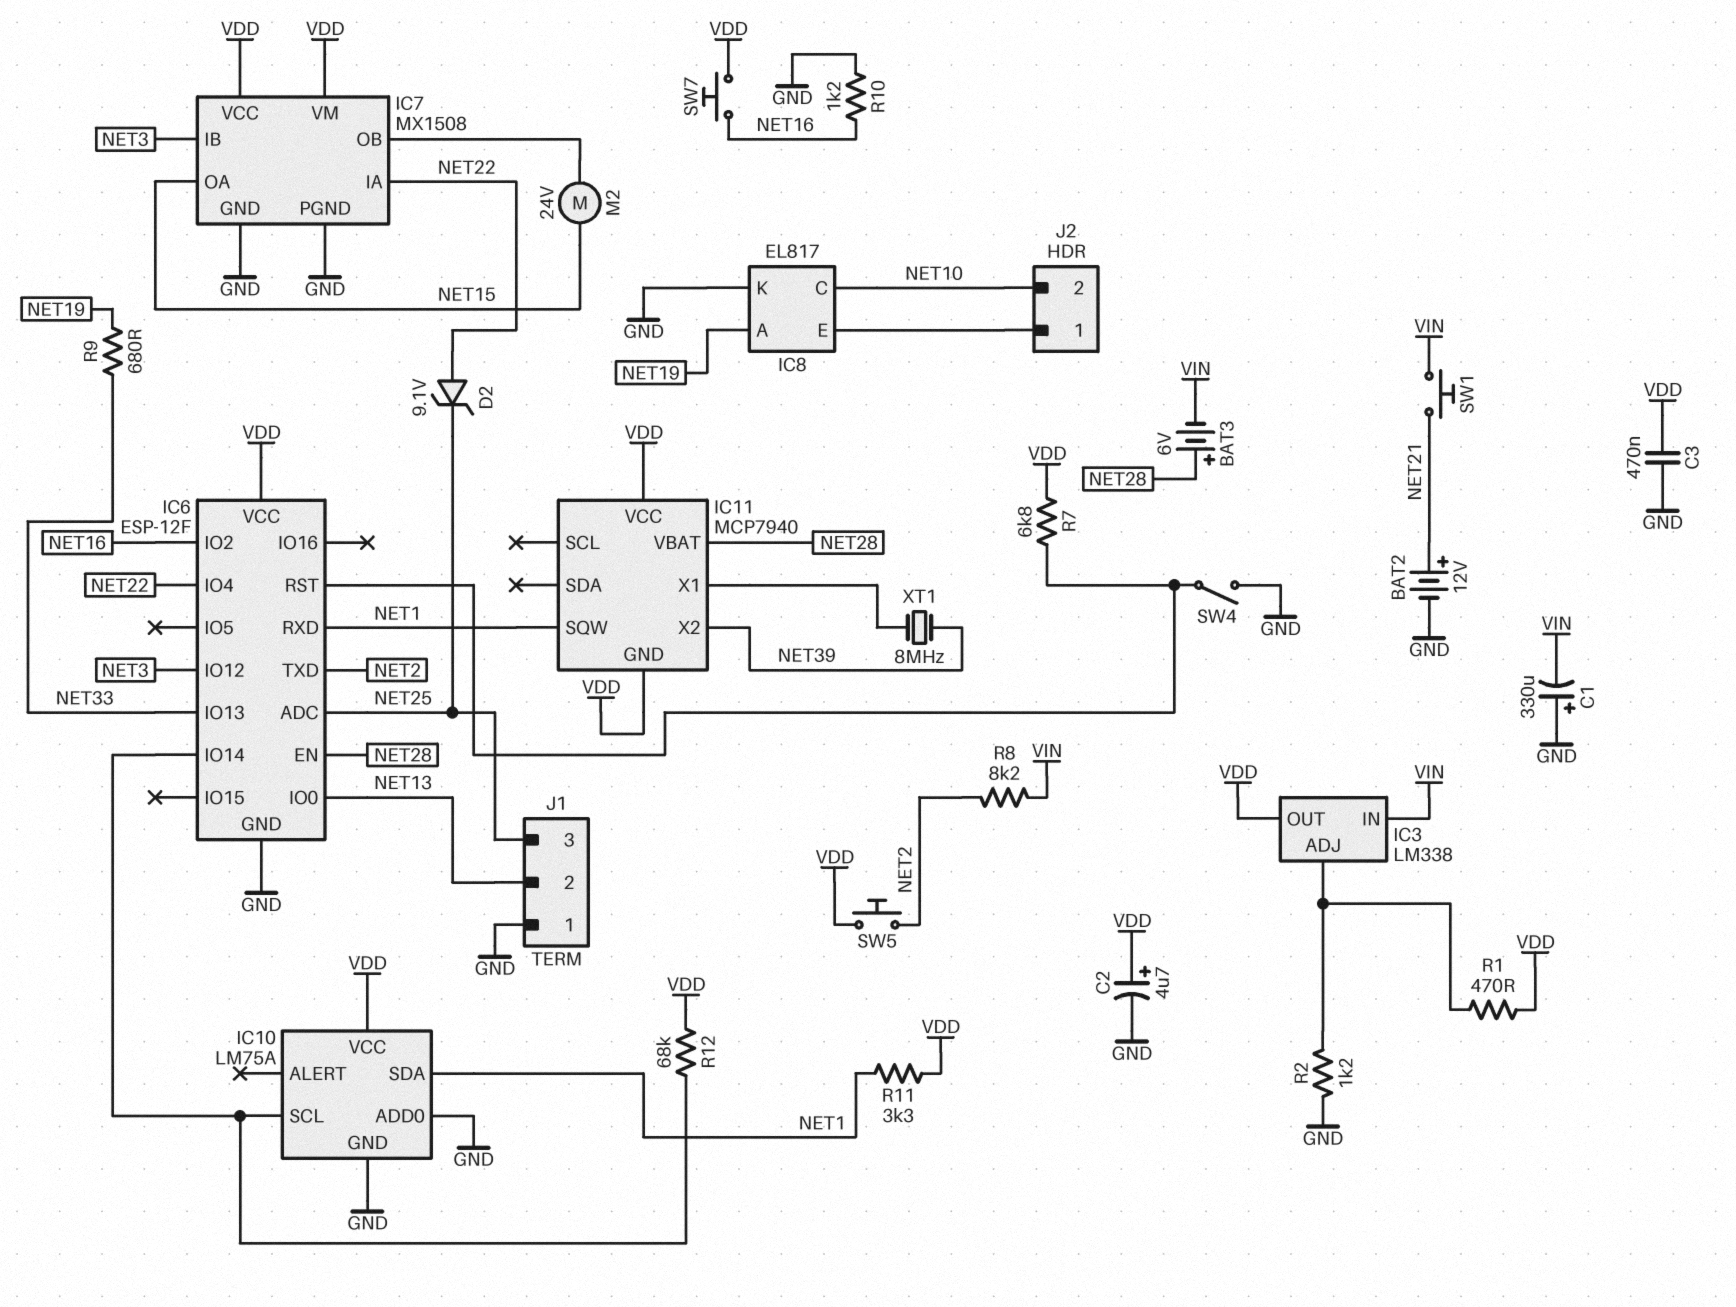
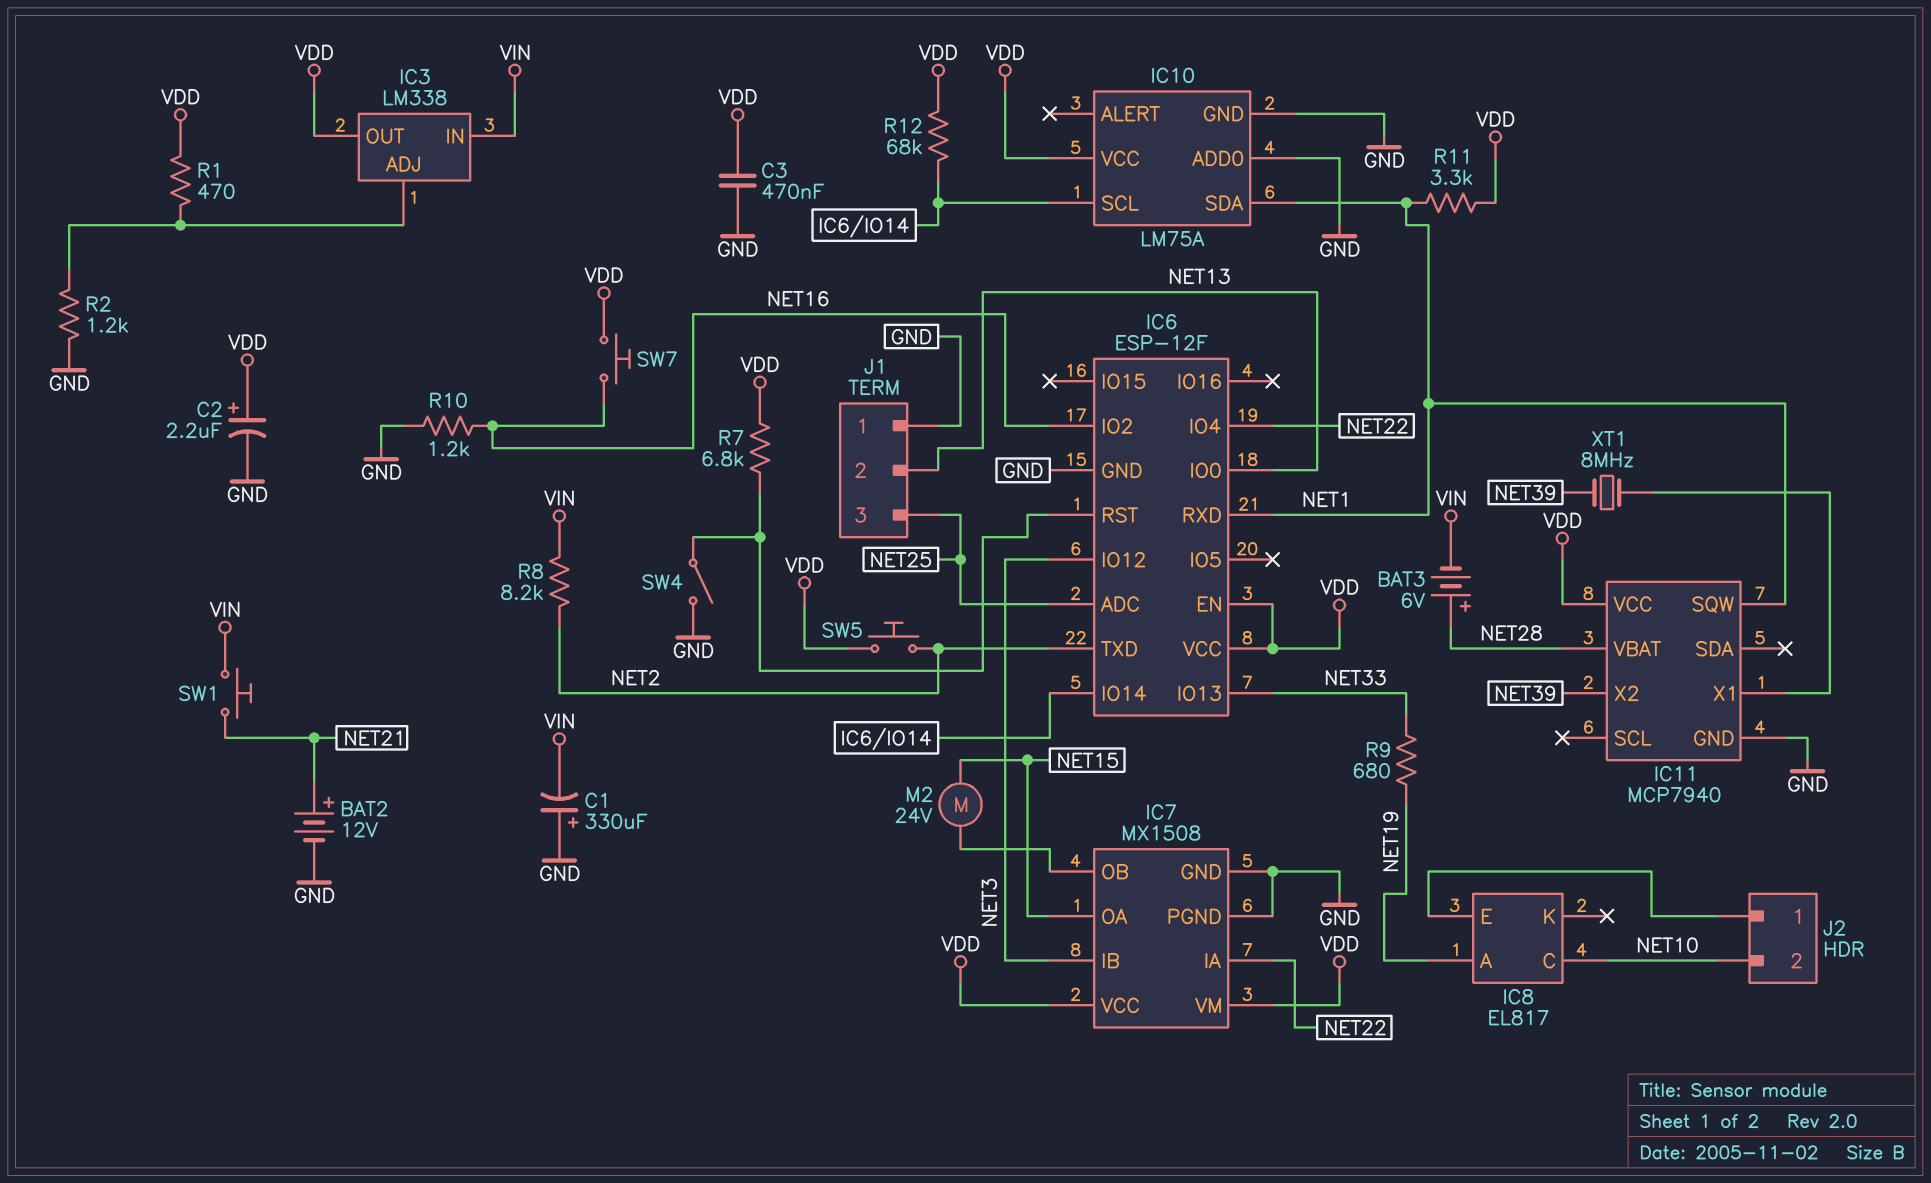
C2: 4.7uF (plus VDD, minus GND) -> 2.2uF (plus VDD, minus GND)
D2: zener 9.1V (A NET22, K NET25) -> none
IC6 pin EN: NET28 -> VDD
IC8 pin K: GND -> none
IC11 pin GND: VDD -> GND

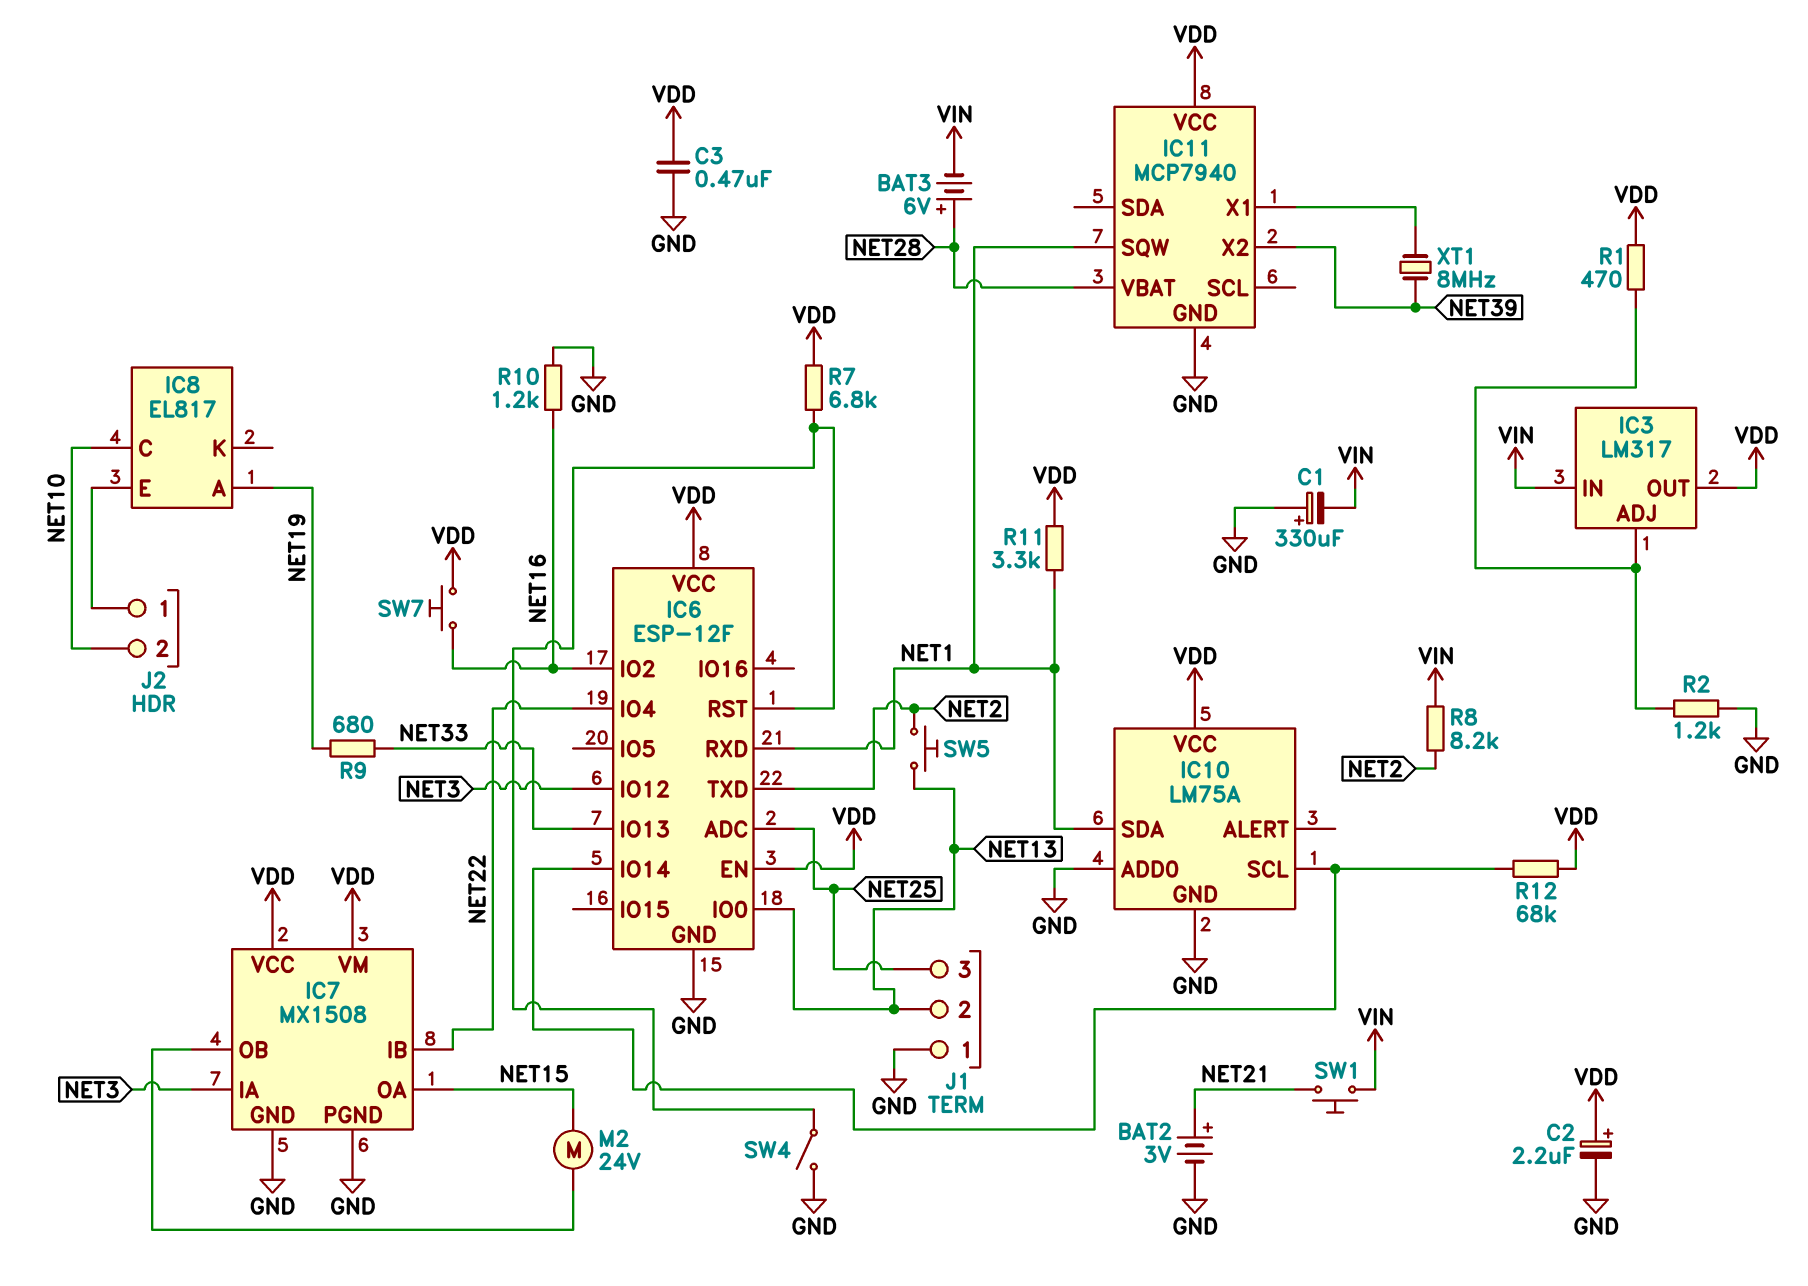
BAT2: 12V (plus NET21, minus GND) -> 3V (plus NET21, minus GND)
IC3: LM338 -> LM317
IC7 pin IA: NET22 -> NET3
IC7 pin IB: NET3 -> NET22
SW5: button (NET2, VDD) -> button (NET2, NET13)

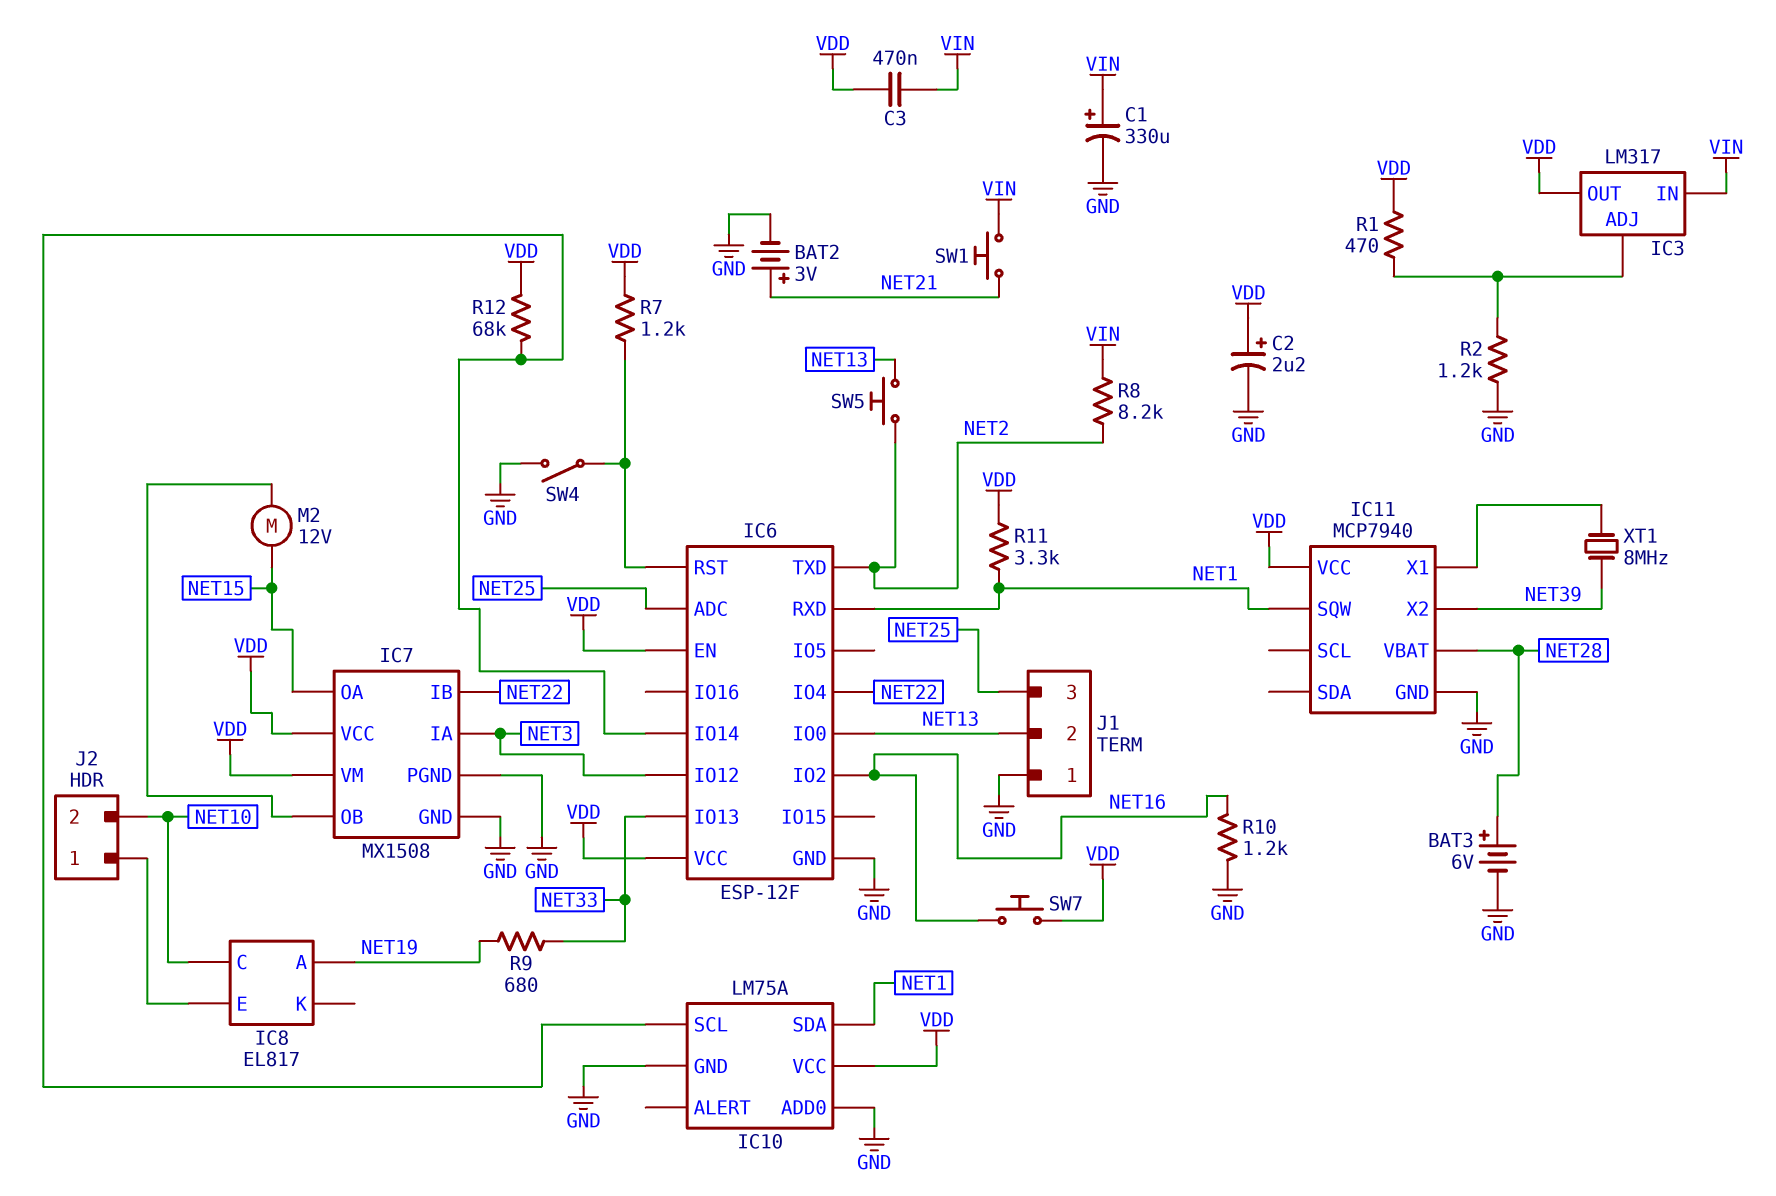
BAT3: 6V (plus NET28, minus VIN) -> 6V (plus NET28, minus GND)
C1: 330uF (plus GND, minus VIN) -> 330uF (plus VIN, minus GND)
C3: 470nF (GND, VDD) -> 470nF (VDD, VIN)
M2: motor 24V (IC7/OB, NET15) -> motor 12V (IC7/OB, NET15)
R7: 6.8k (IC6/RST, VDD) -> 1.2k (IC6/RST, VDD)

